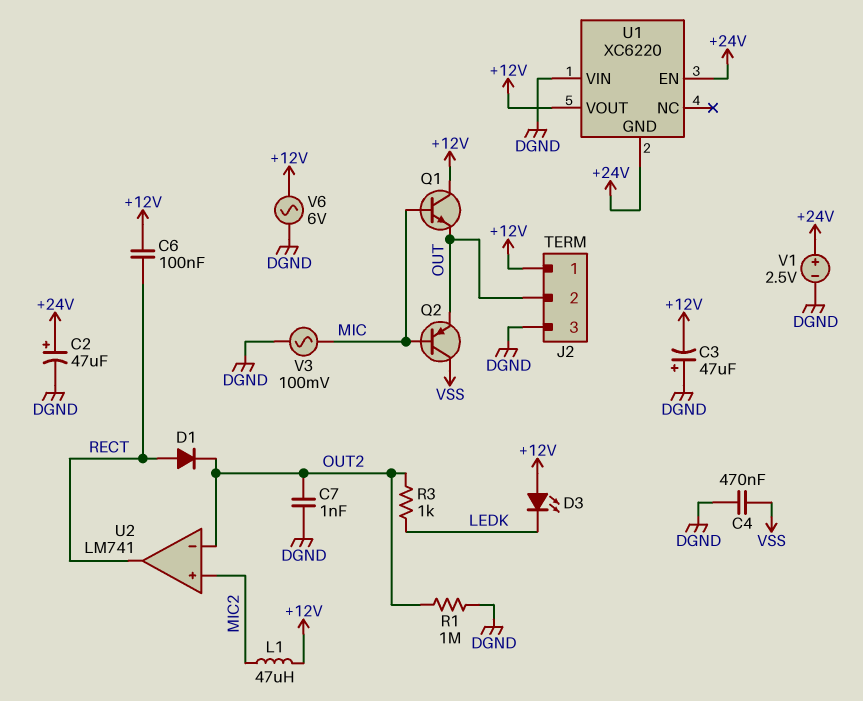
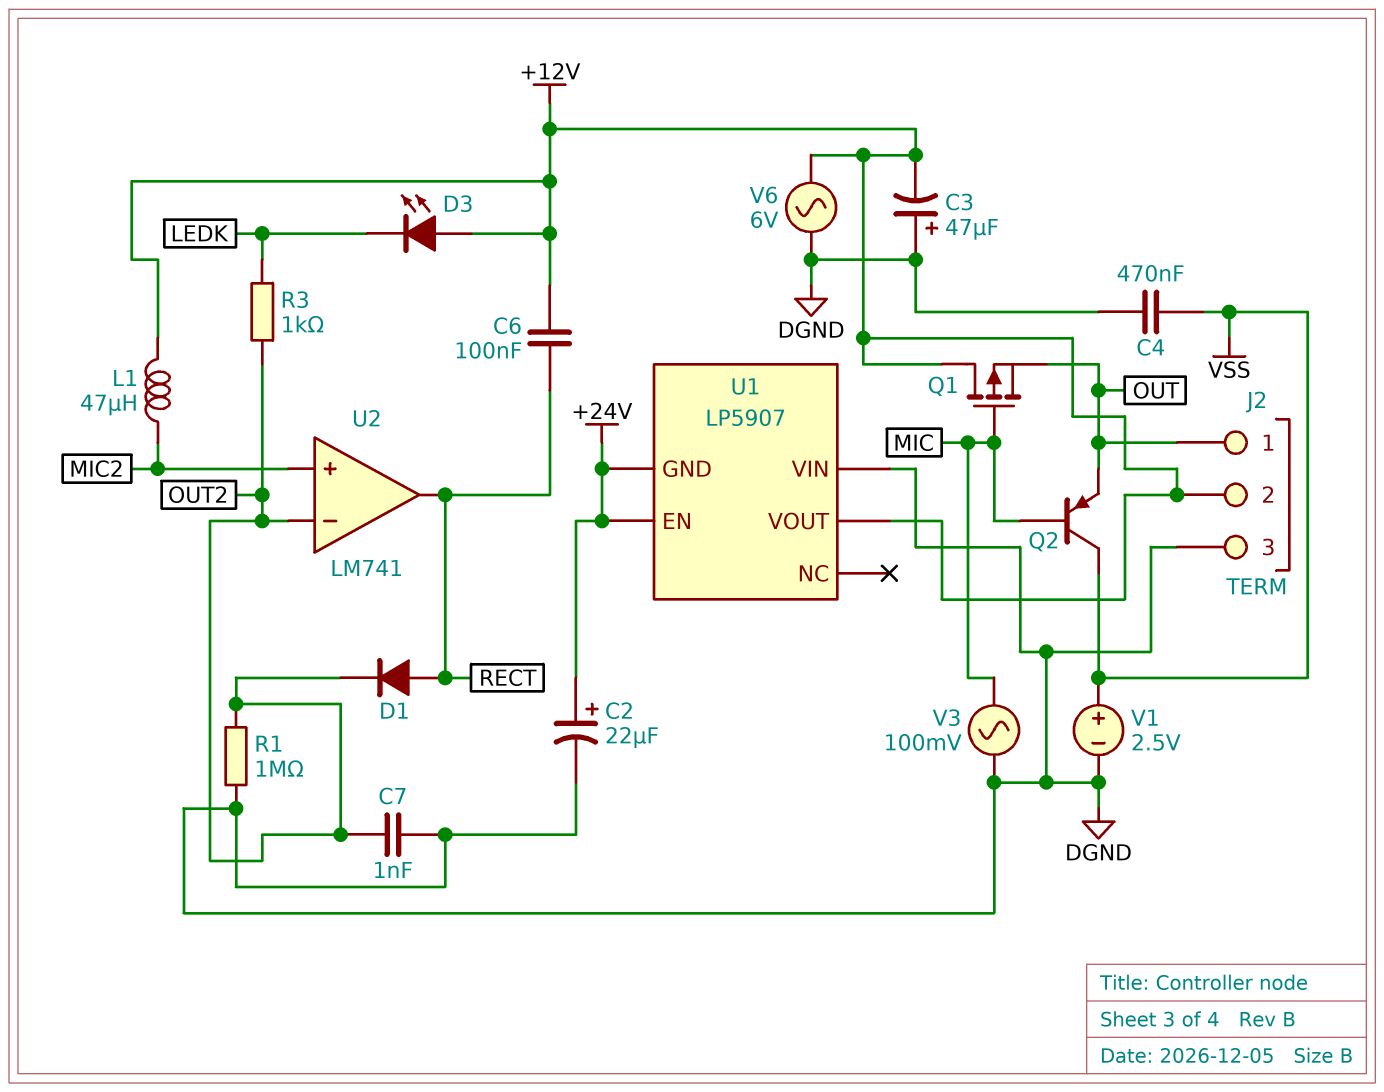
C2: 47uF (plus +24V, minus DGND) -> 22uF (plus +24V, minus DGND)
J2 pin 1: +12V -> OUT
J2 pin 2: OUT -> +12V
Q1: NPN (B MIC, C +12V, E OUT) -> PMOS (G MIC, D +12V, S OUT)
U1: XC6220 -> LP5907
V1: 2.5V (plus +24V, minus DGND) -> 2.5V (plus VSS, minus DGND)

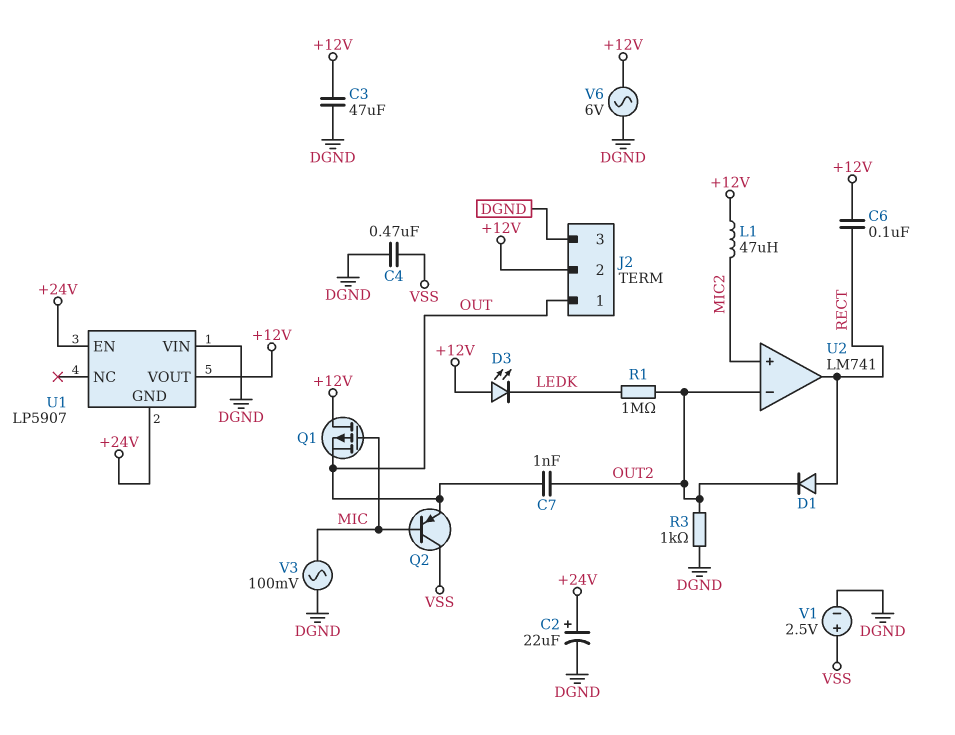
C3: 47uF (plus DGND, minus +12V) -> 47uF (+12V, DGND)
C7: 1nF (DGND, OUT2) -> 1nF (OUT, OUT2)
R1: 1M (DGND, OUT2) -> 1M (LEDK, OUT2)
R3: 1k (LEDK, OUT2) -> 1k (DGND, OUT2)

